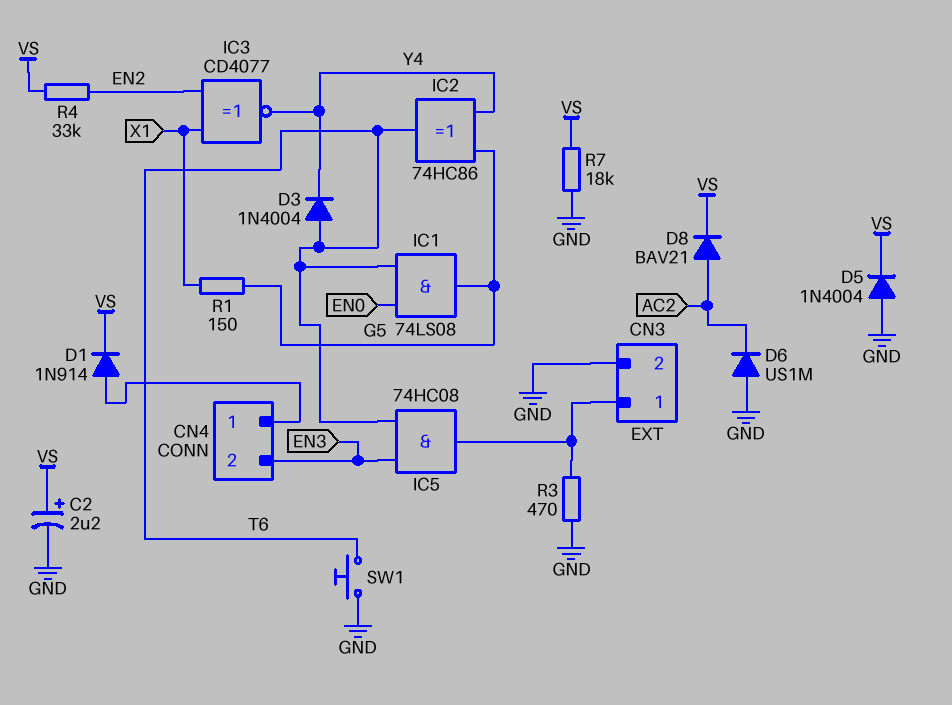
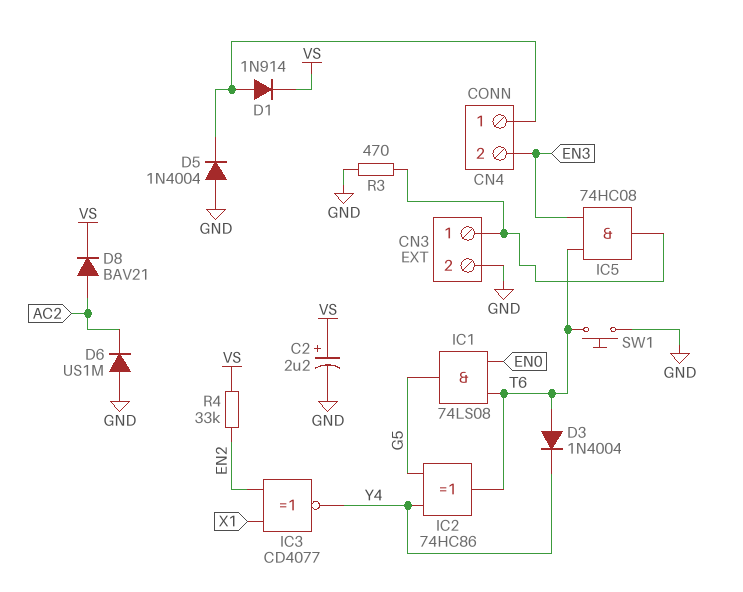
D5: diode 1N4004 (A GND, K VS) -> diode 1N4004 (A GND, K CN4/1)
R1: 150 (G5, X1) -> none
R7: 18k (GND, VS) -> none

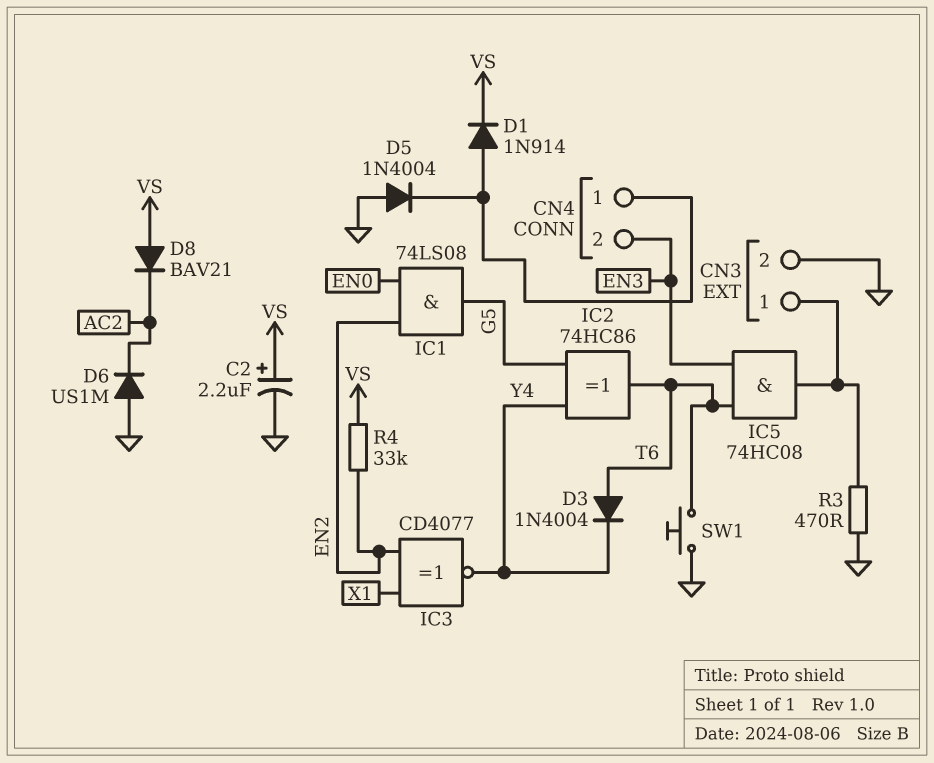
D8: diode BAV21 (A AC2, K VS) -> diode BAV21 (A VS, K AC2)
IC1: AND 74LS08 (in EN0, in T6, out G5) -> AND 74LS08 (in EN0, in EN2, out G5)

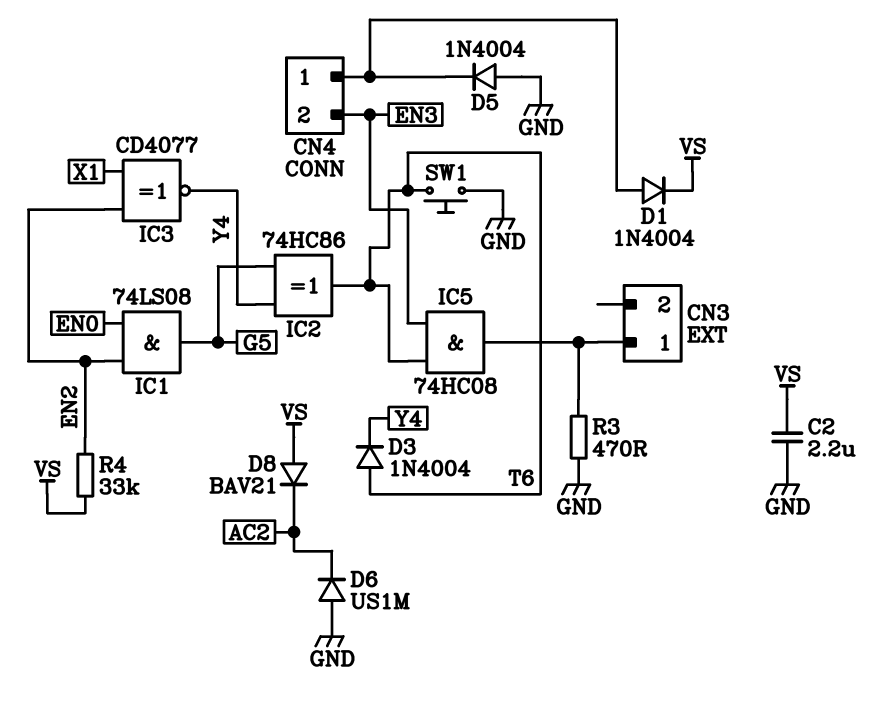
C2: 2.2uF (plus VS, minus GND) -> 2.2uF (GND, VS)
CN3 pin 2: GND -> none
D1: diode 1N914 (A CN4/1, K VS) -> diode 1N4004 (A CN4/1, K VS)

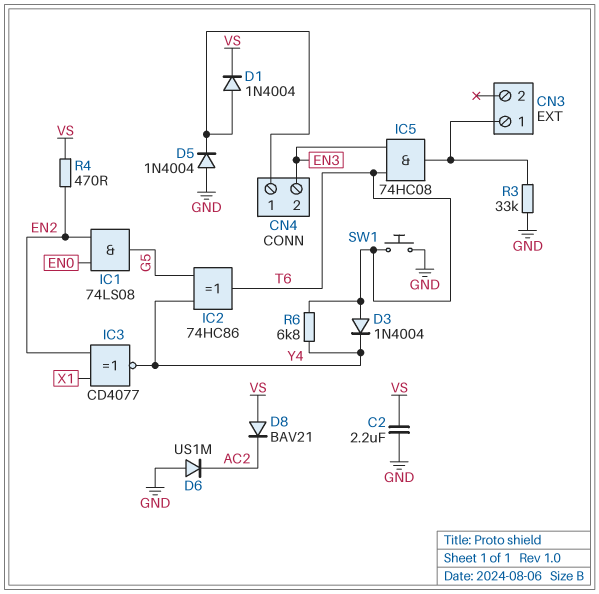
R3: 470 (CN3/1, GND) -> 33k (CN3/1, GND)
R4: 33k (EN2, VS) -> 470 (EN2, VS)
R6: none -> 6.8k (T6, Y4)

